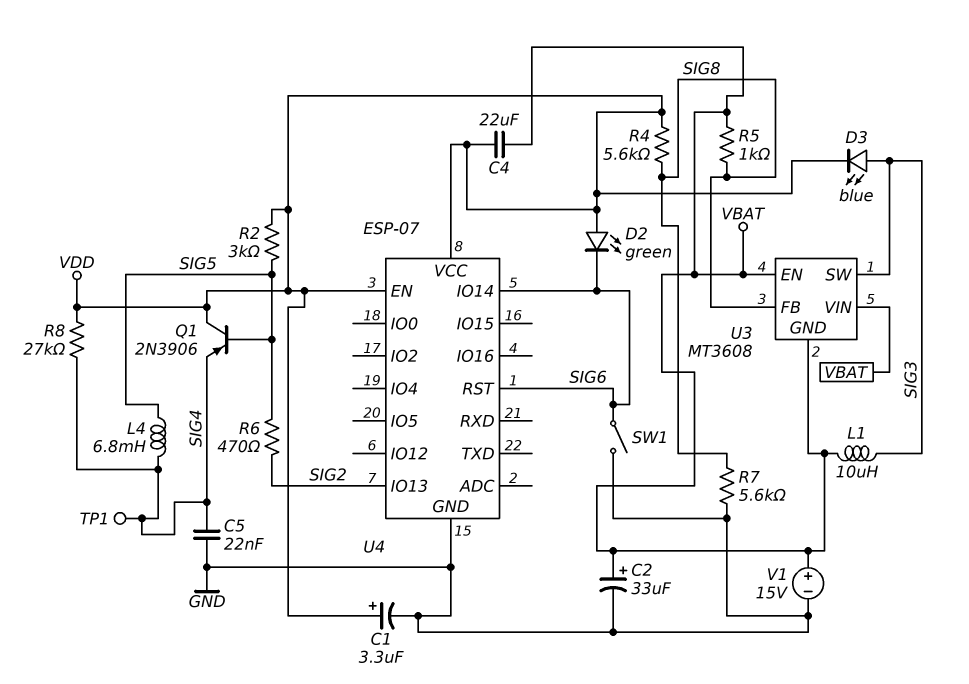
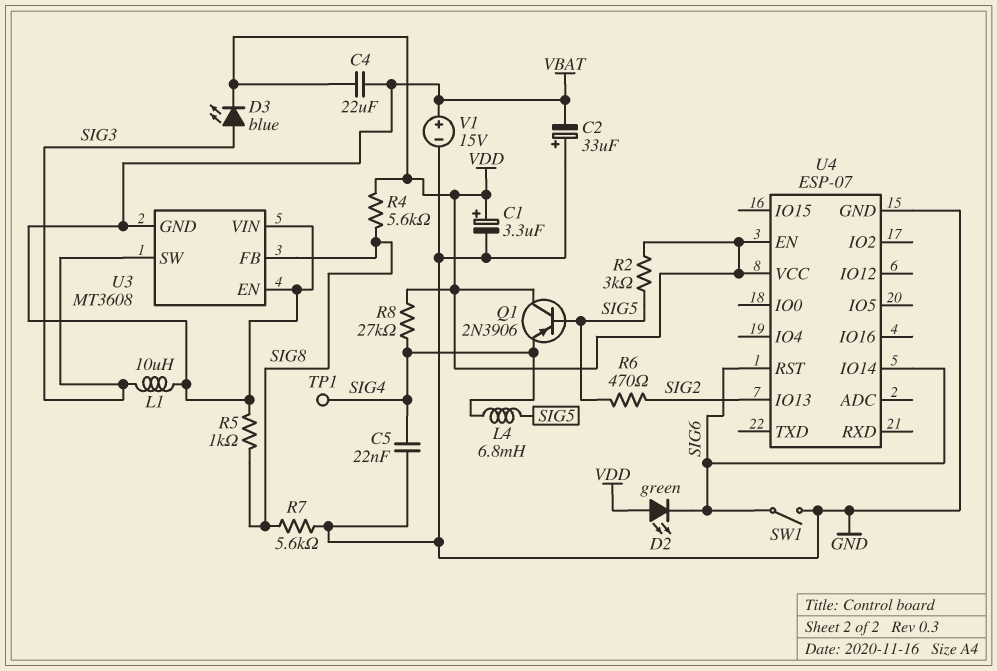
C2: 33uF (plus VBAT, minus GND) -> 33uF (plus GND, minus VBAT)

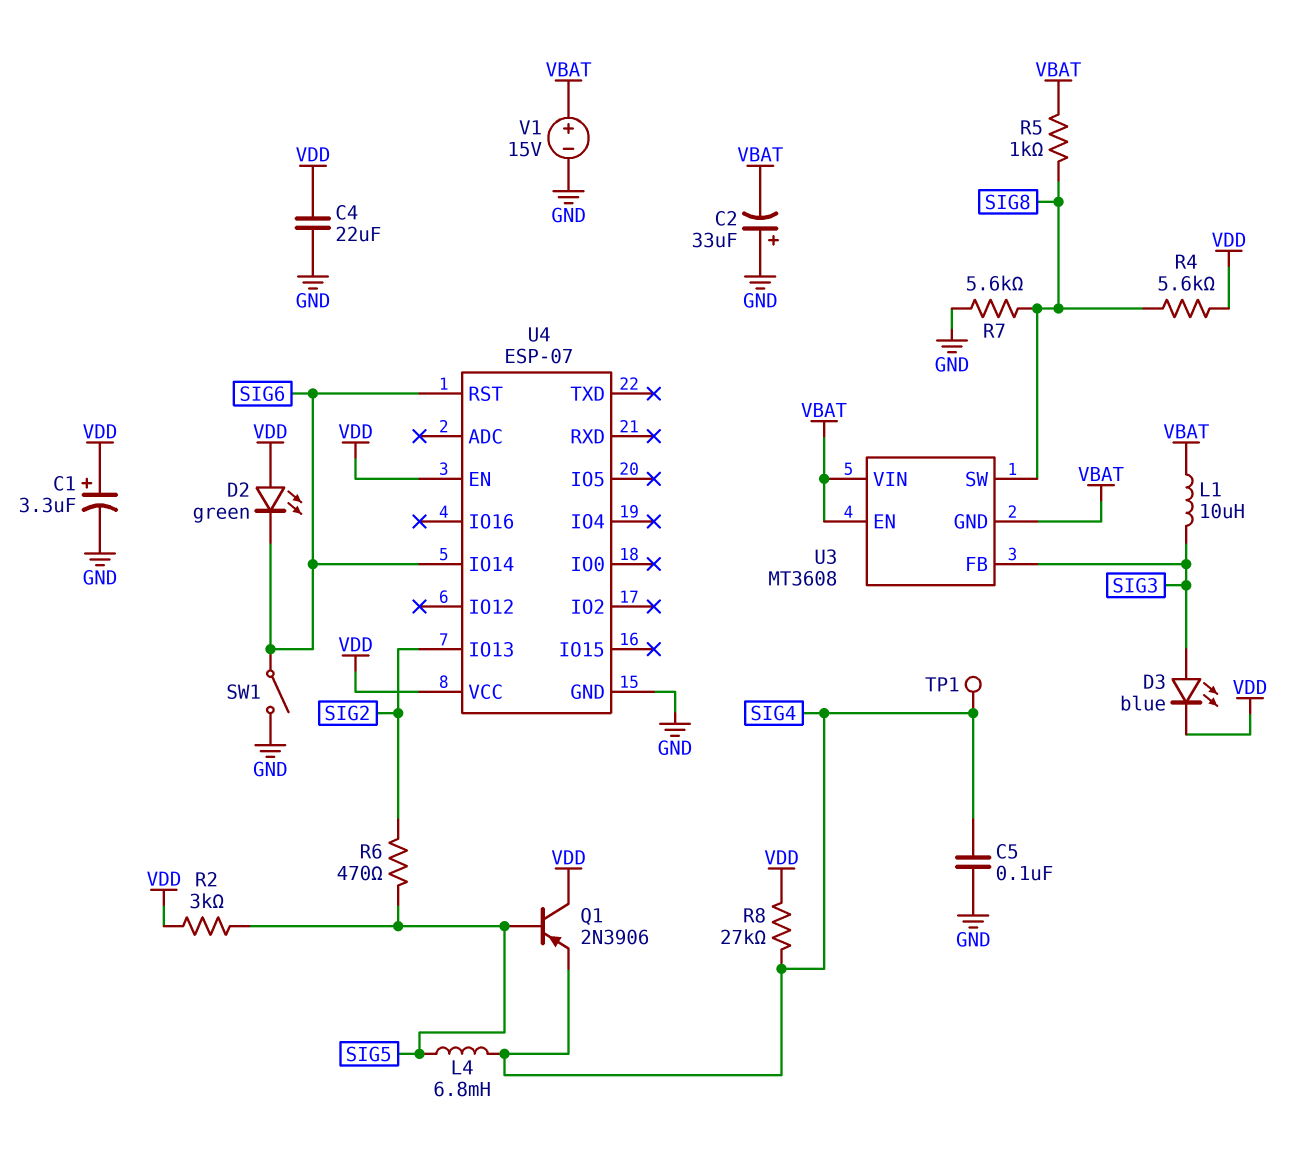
C4: 22uF (VBAT, VDD) -> 22uF (GND, VDD)
C5: 22nF (GND, SIG4) -> 100nF (GND, SIG4)
U3 pin FB: SIG8 -> SIG3
U3 pin SW: SIG3 -> SIG8

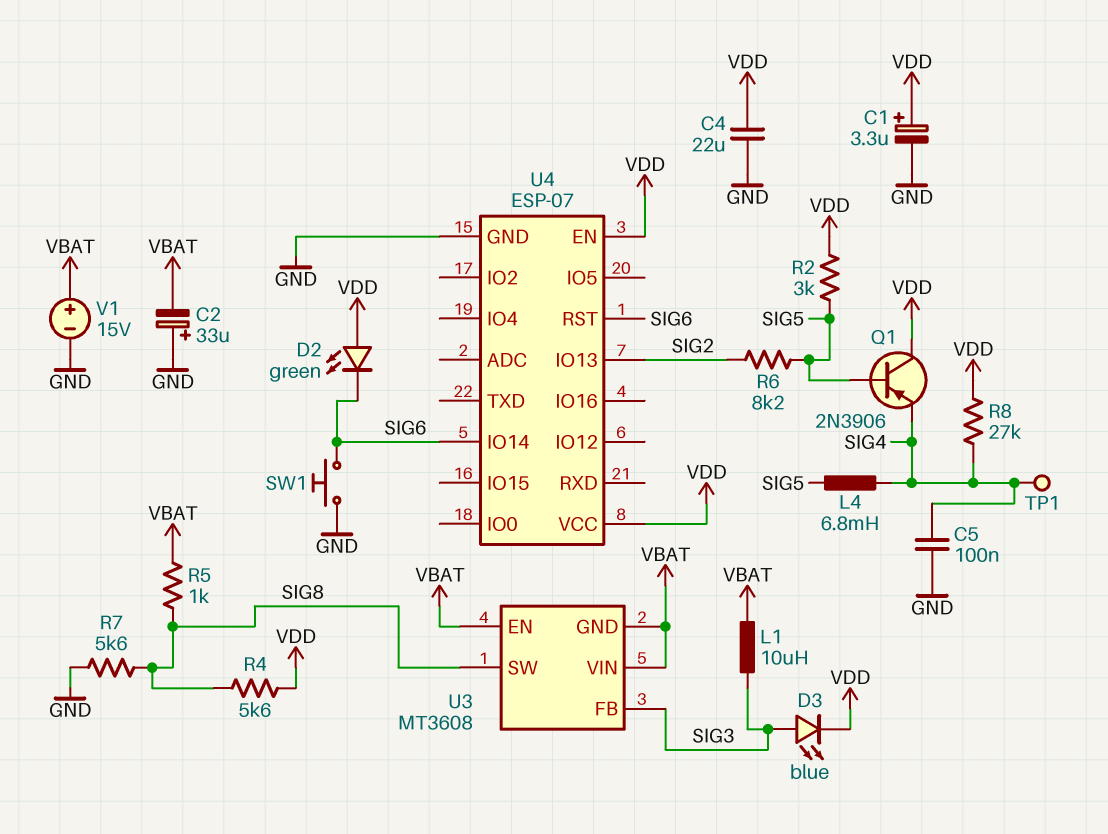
R6: 470 (SIG2, SIG5) -> 8.2k (SIG2, SIG5)
SW1: switch (GND, SIG6) -> button (GND, SIG6)

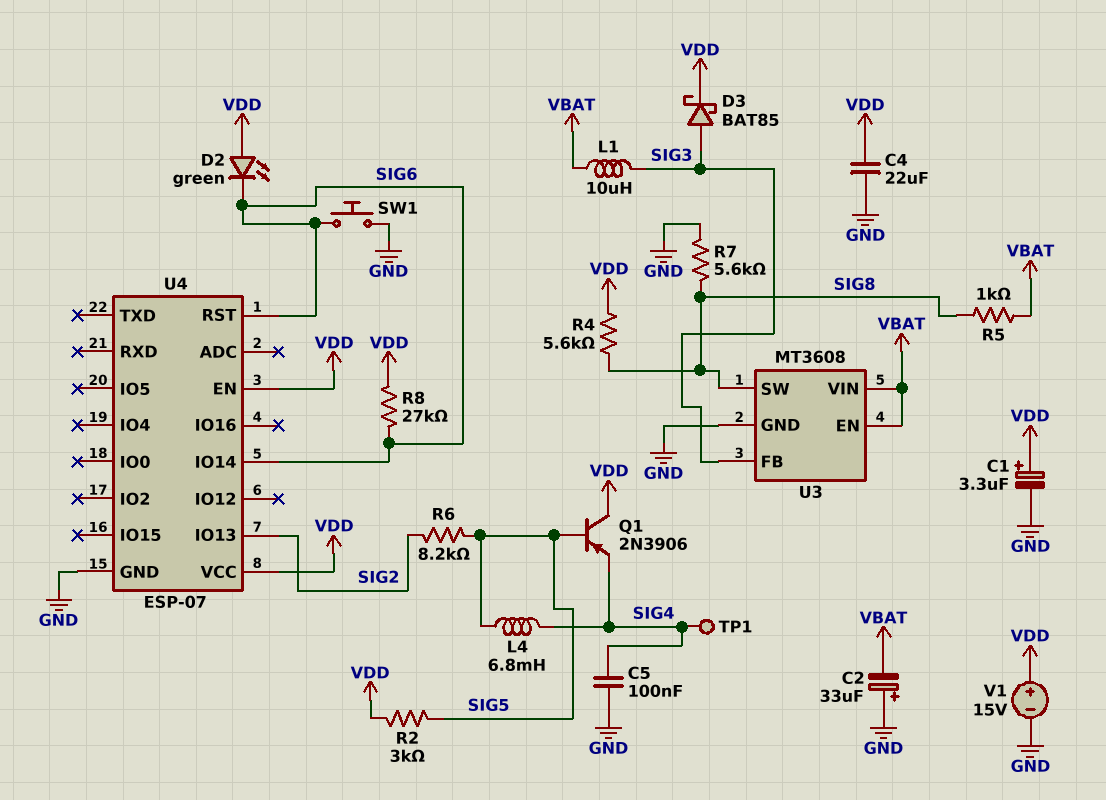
D3: LED blue (A SIG3, K VDD) -> schottky BAT85 (A SIG3, K VDD)
R8: 27k (SIG4, VDD) -> 27k (SIG6, VDD)
U3 pin GND: VBAT -> GND
V1: 15V (plus VBAT, minus GND) -> 15V (plus VDD, minus GND)

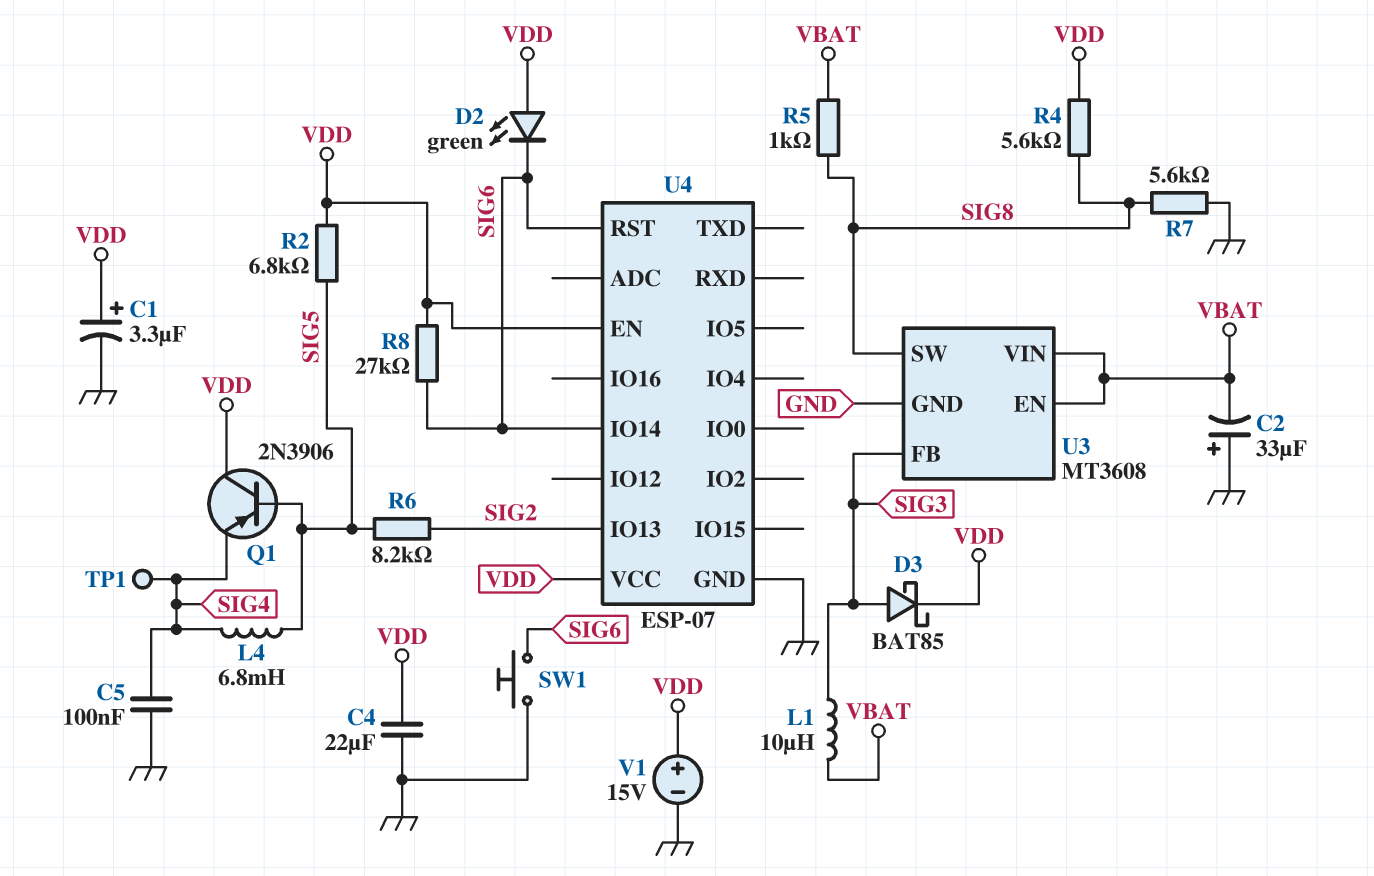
R2: 3k (SIG5, VDD) -> 6.8k (SIG5, VDD)

